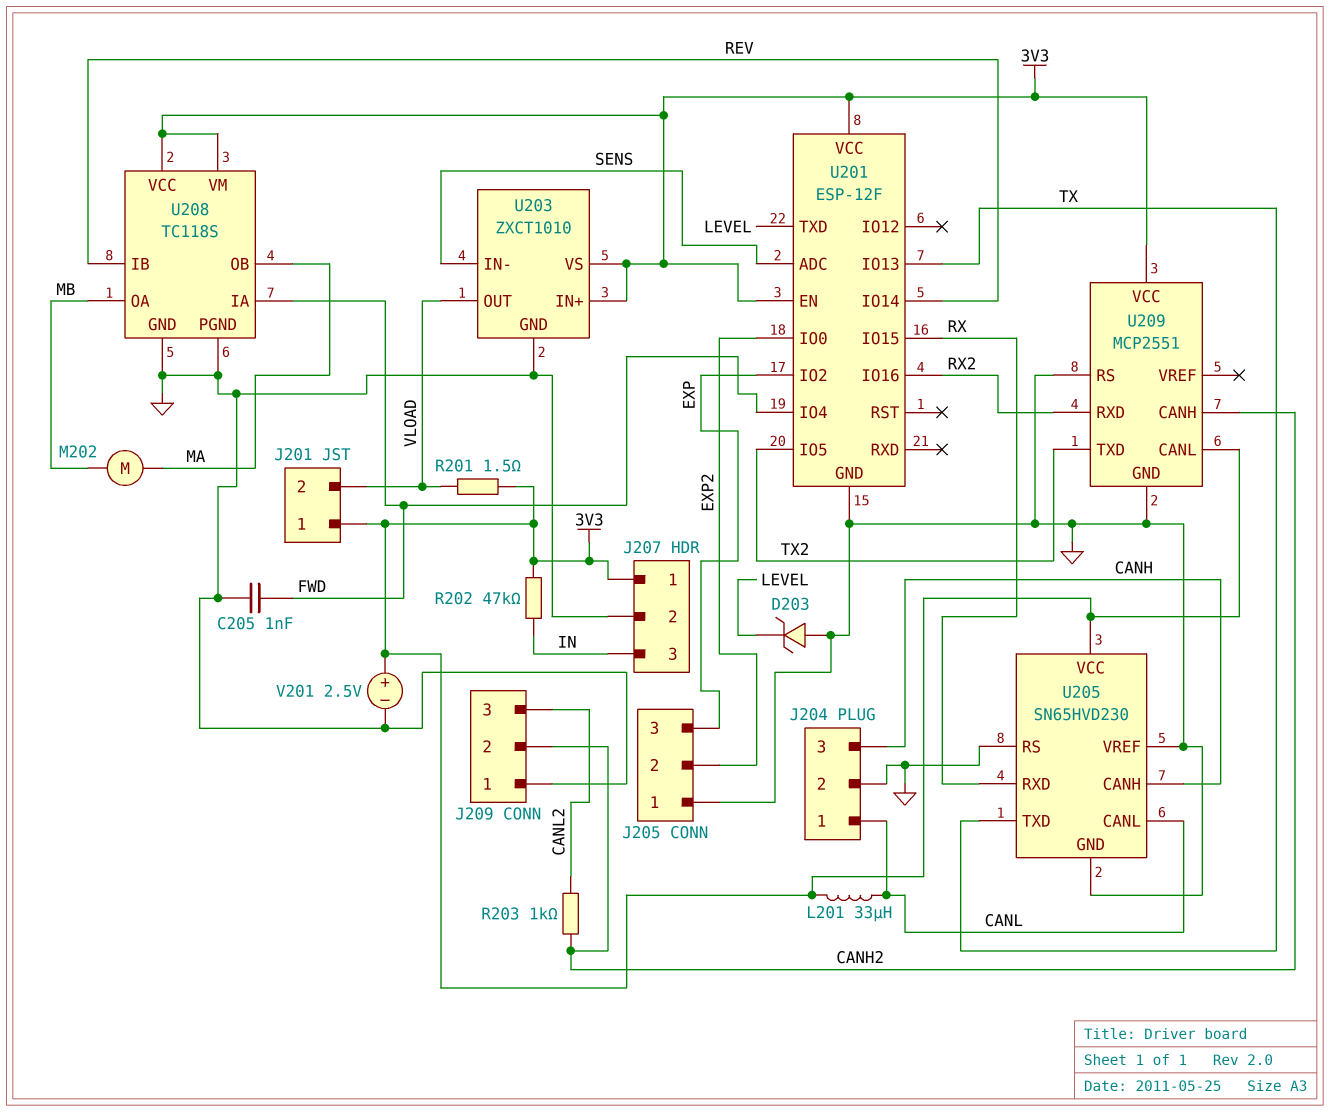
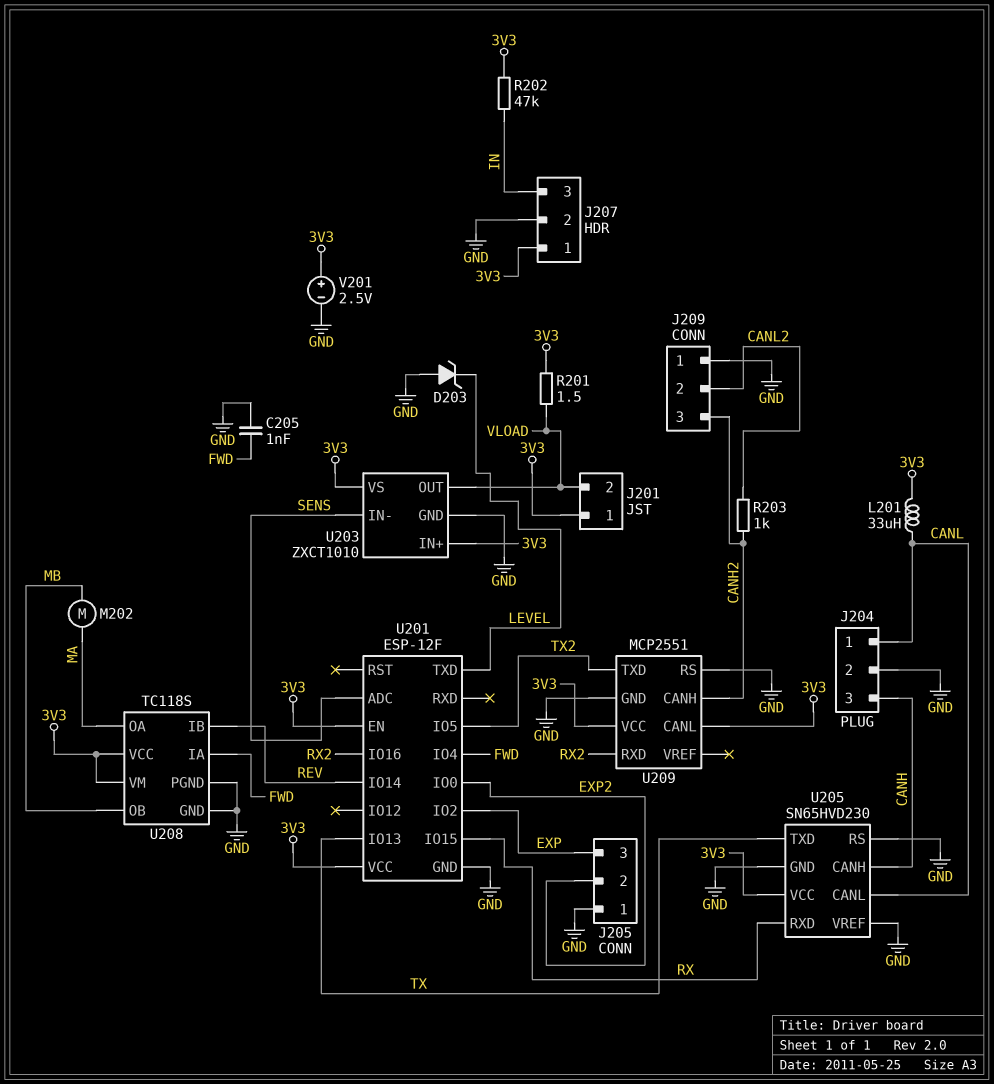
J209 pin 2: CANH2 -> CANL2
J209 pin 3: CANL2 -> CANH2
U208 pin OA: MB -> MA
U208 pin OB: MA -> MB

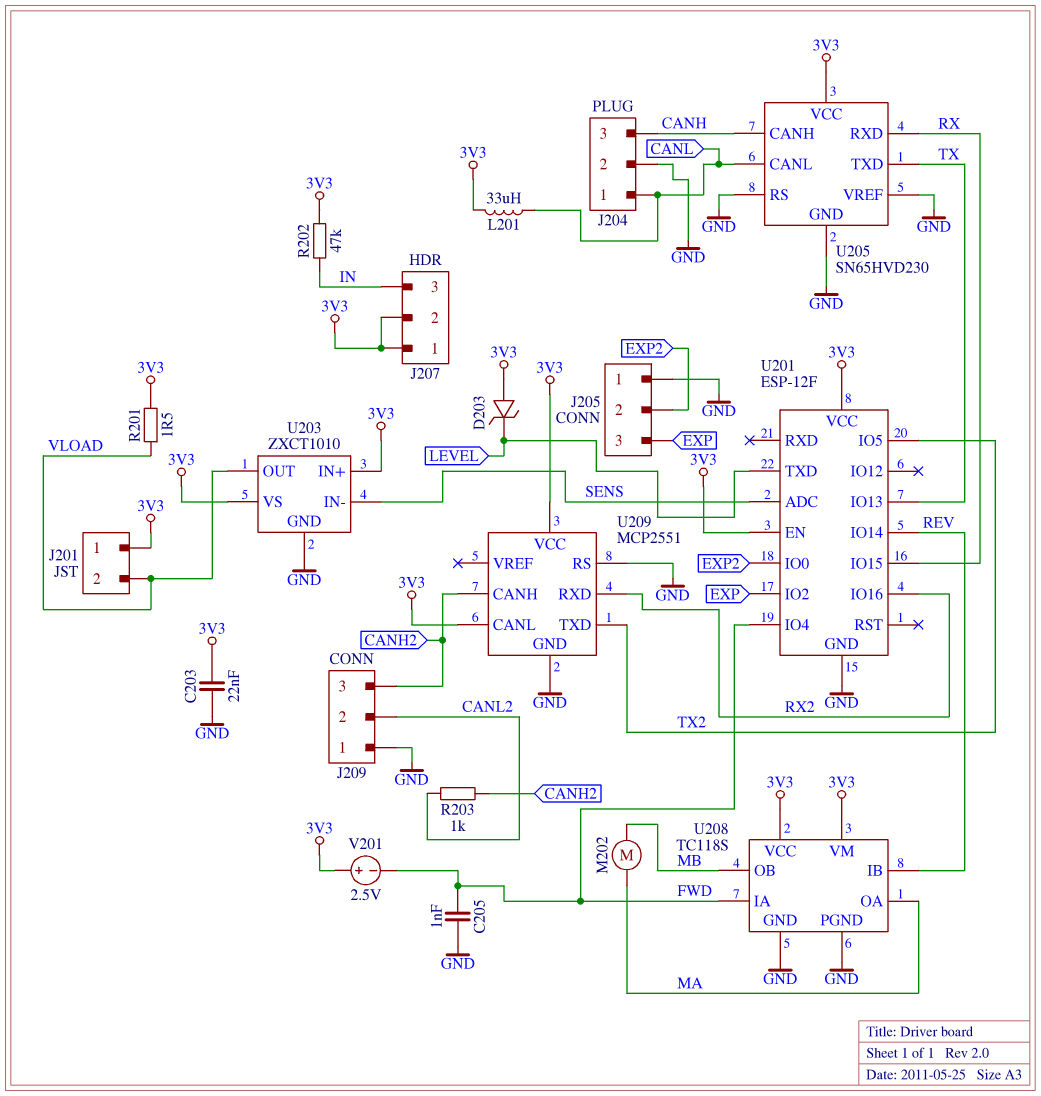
C203: none -> 22nF (3V3, GND)
D203: zener (A GND, K LEVEL) -> zener (A 3V3, K LEVEL)
J207 pin 2: GND -> 3V3
V201: 2.5V (plus 3V3, minus GND) -> 2.5V (plus 3V3, minus FWD)

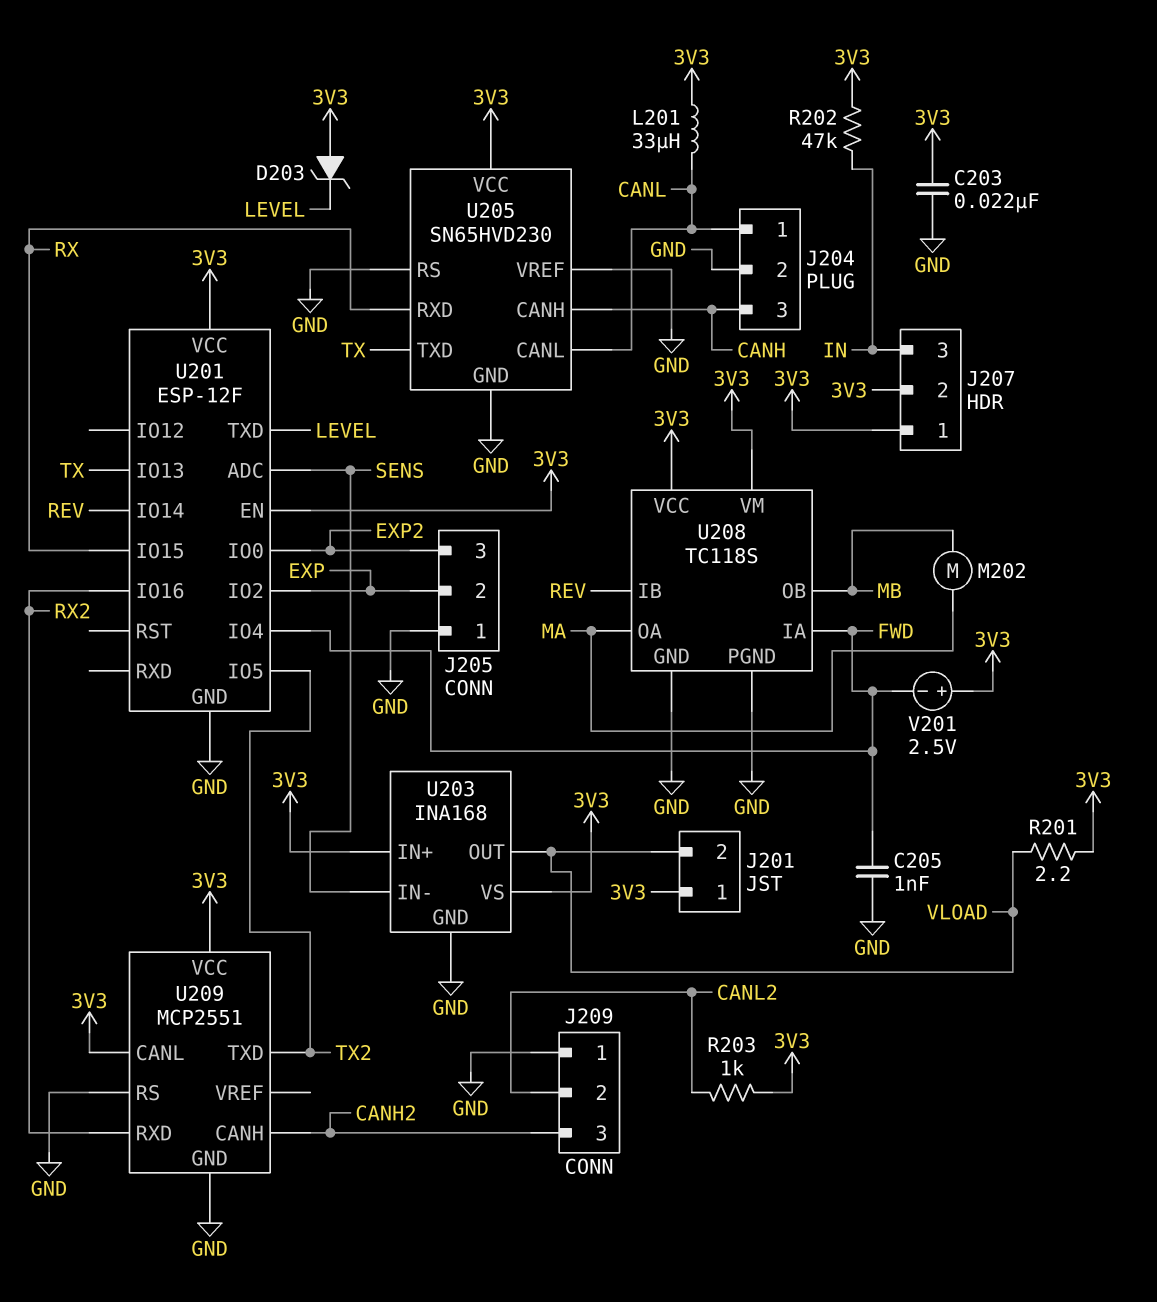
J205 pin 2: EXP2 -> EXP
J205 pin 3: EXP -> EXP2
R201: 1.5 (3V3, VLOAD) -> 2.2 (3V3, VLOAD)
R203: 1k (CANH2, CANL2) -> 1k (3V3, CANL2)
U203: ZXCT1010 -> INA168

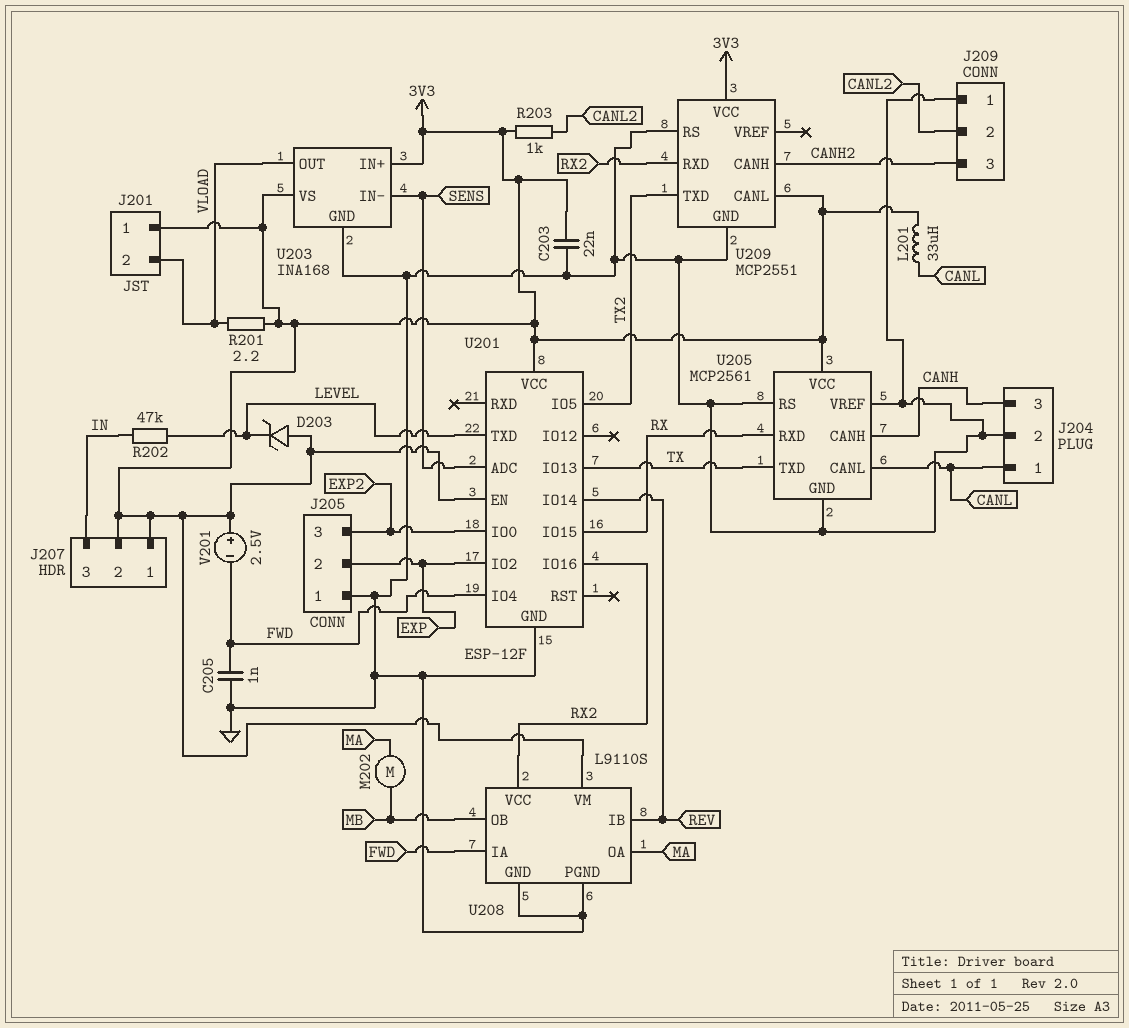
R202: 47k (3V3, IN) -> 47k (IN, LEVEL)
U205: SN65HVD230 -> MCP2561
U208: TC118S -> L9110S
U208 pin VCC: 3V3 -> RX2

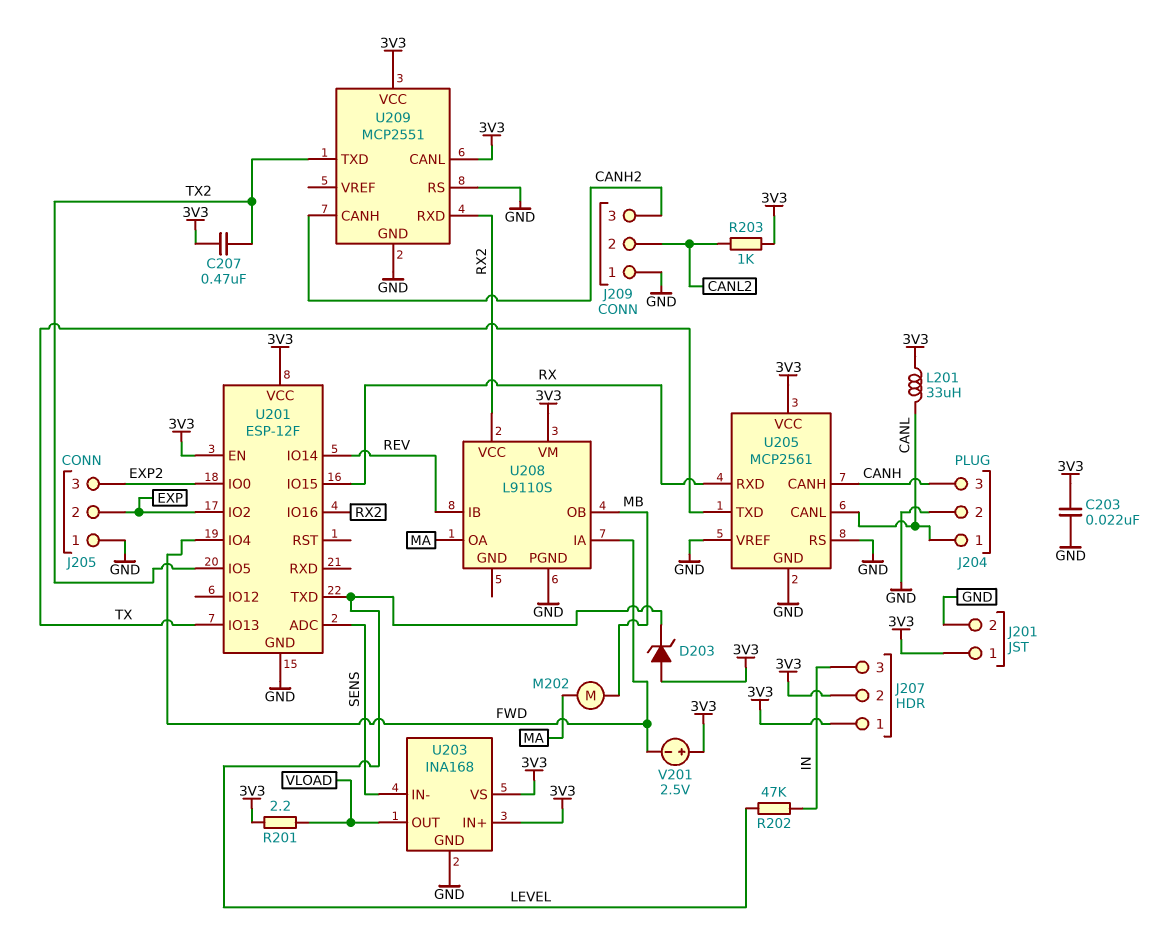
C205: 1nF (FWD, GND) -> none
C207: none -> 470nF (3V3, TX2)
J201 pin 2: VLOAD -> GND
U208 pin GND: GND -> none

